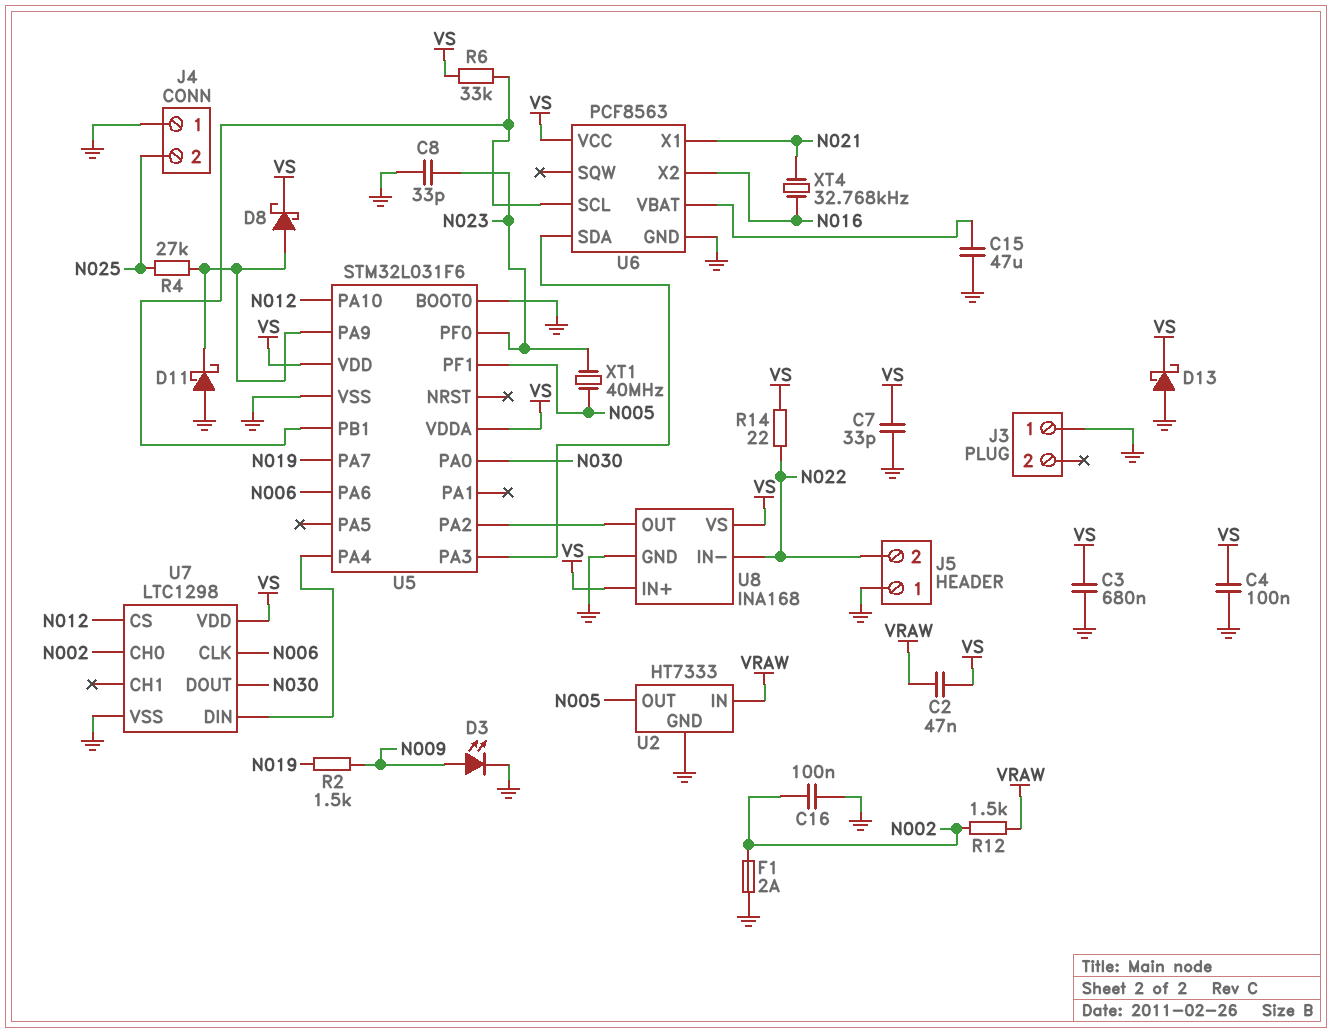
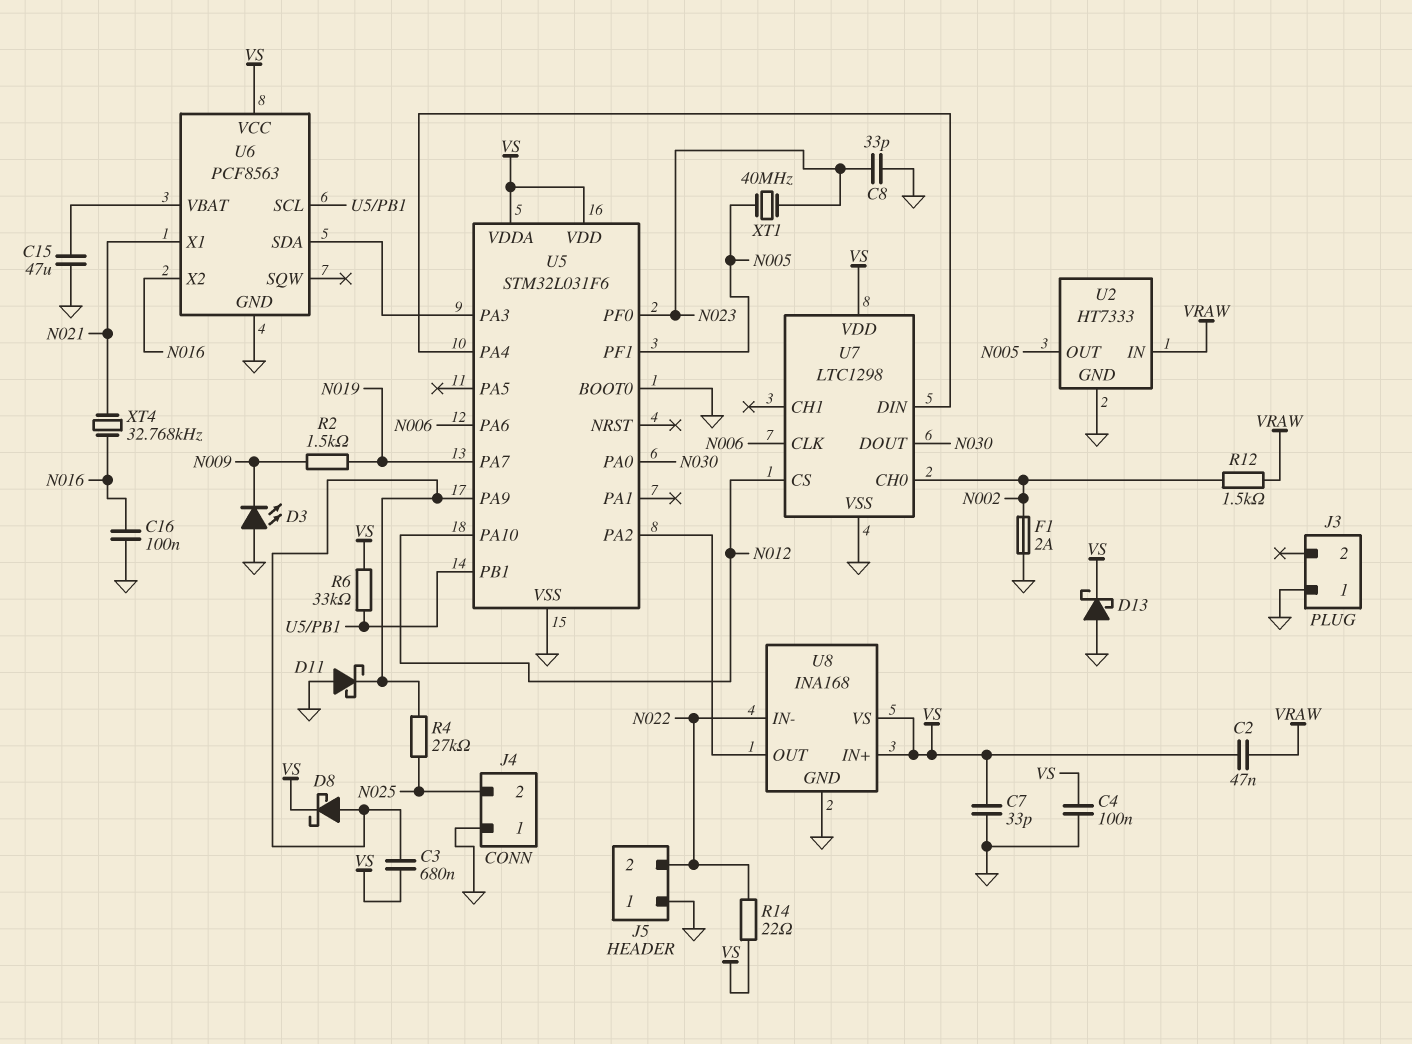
C3: 680nF (GND, VS) -> 680nF (U5/PA9, VS)
C16: 100nF (GND, N002) -> 100nF (GND, N016)
D3: LED (A N009, K GND) -> LED (A GND, K N009)

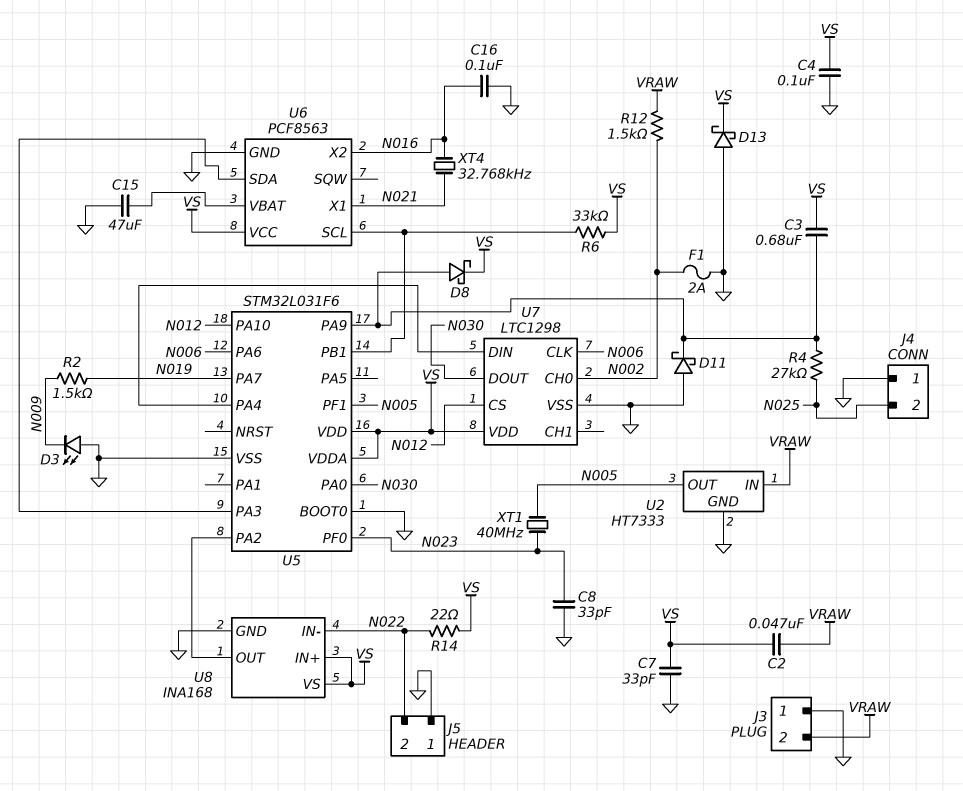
J3 pin 2: none -> VRAW

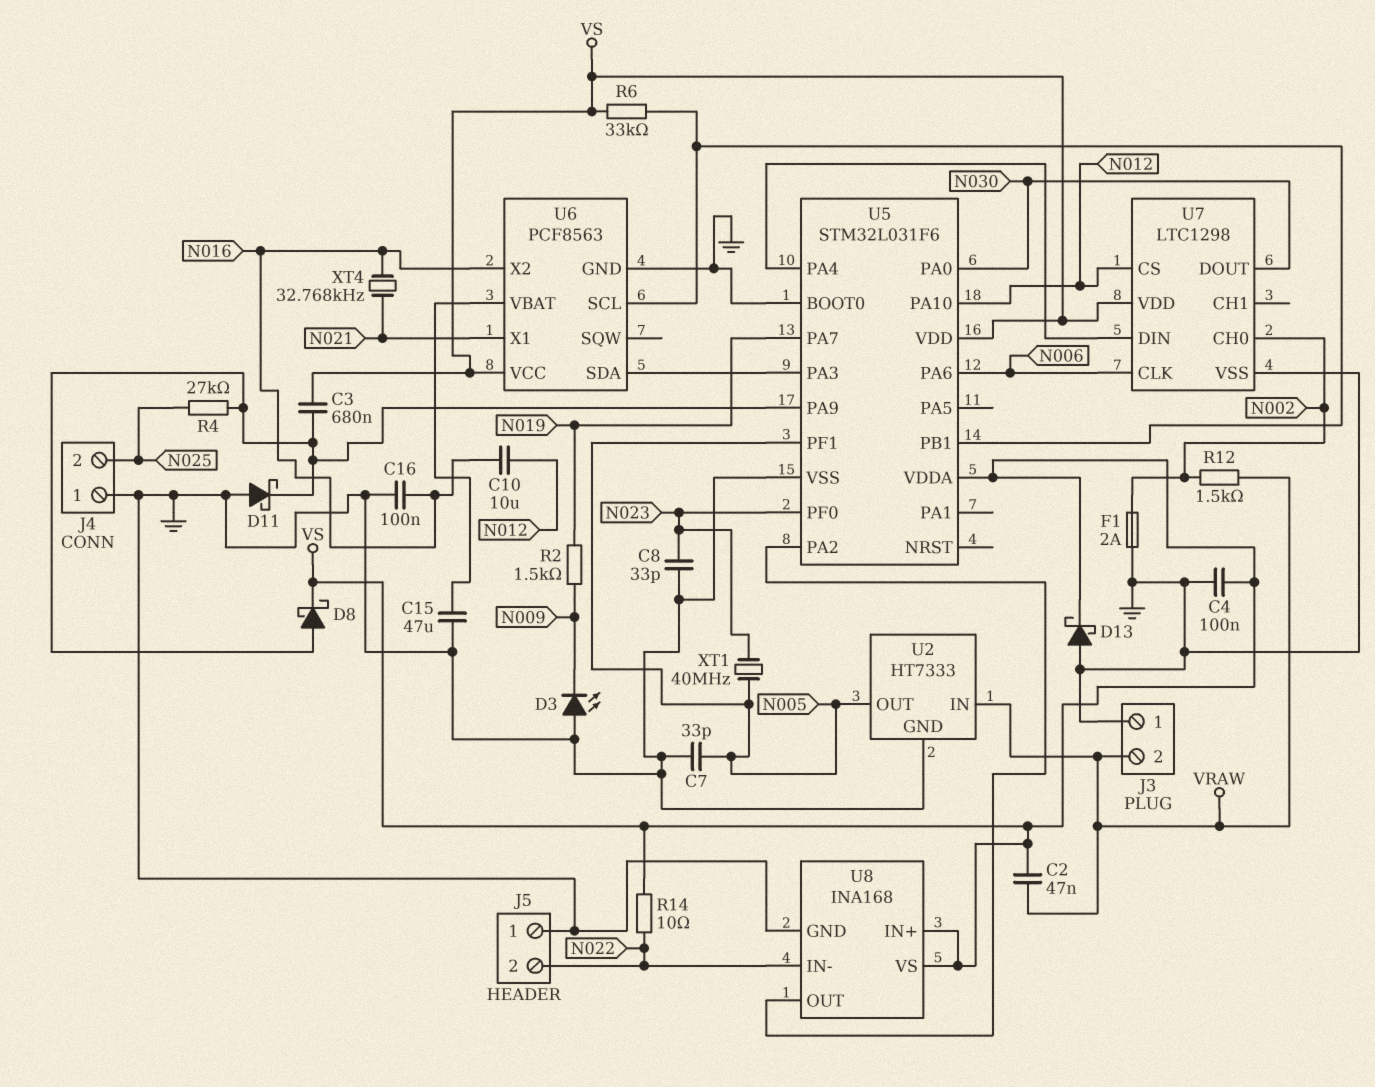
C7: 33pF (GND, VS) -> 33pF (GND, N005)
C10: none -> 10uF (N012, N016)
R14: 22 (N022, VS) -> 10 (N022, VS)

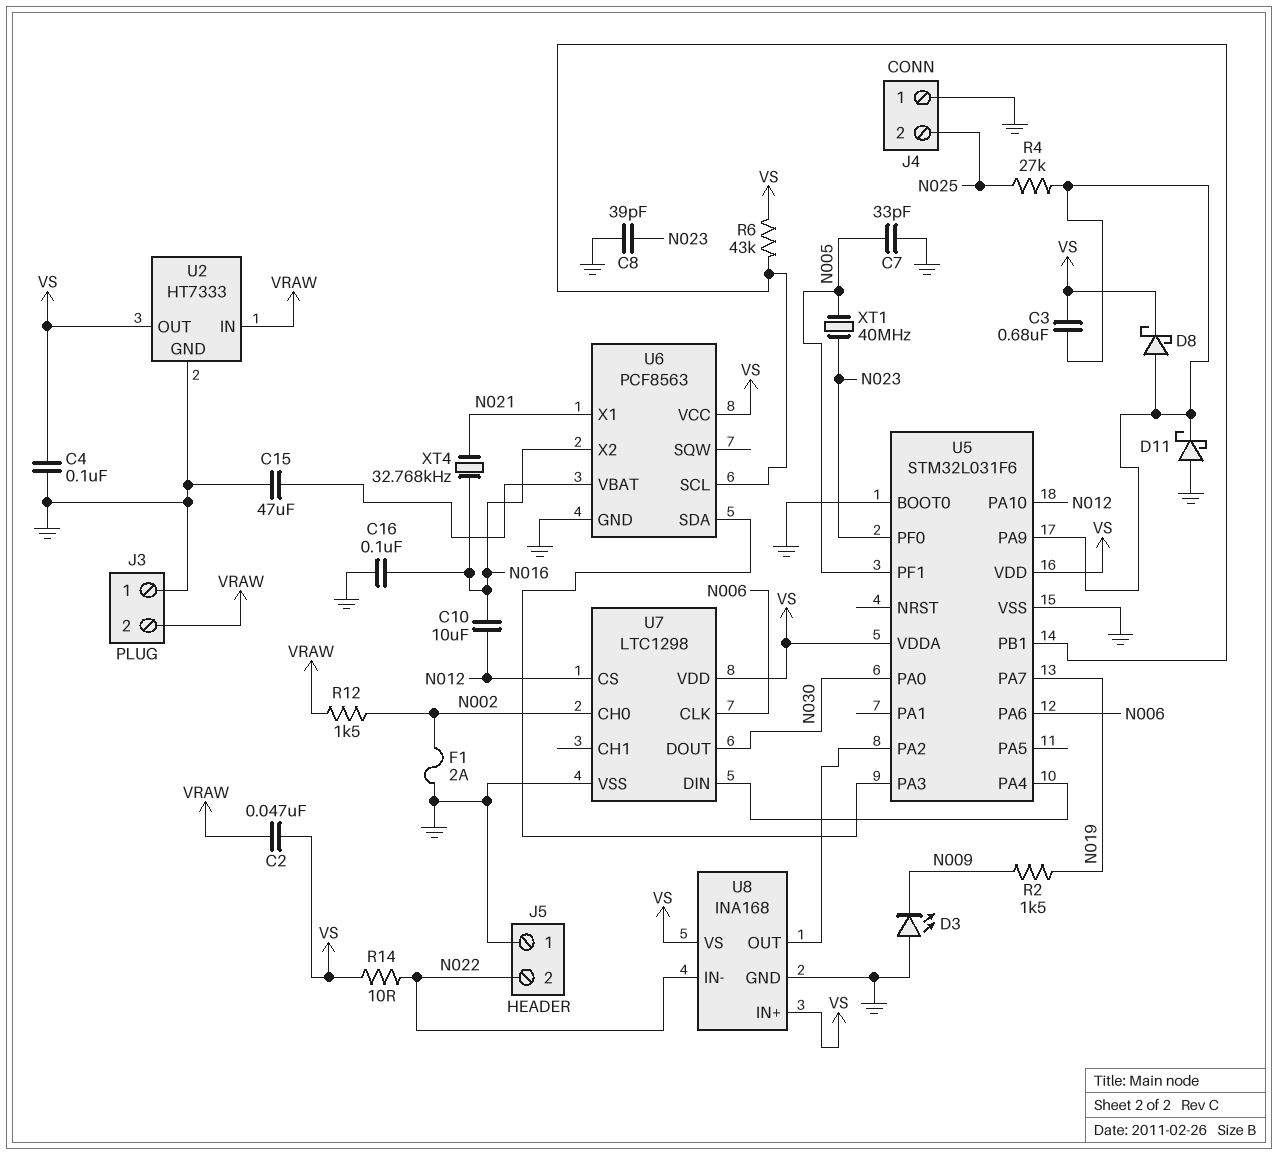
C8: 33pF (GND, N023) -> 39pF (GND, N023)
D13: schottky (A GND, K VS) -> none
R6: 33k (U5/PB1, VS) -> 43k (U5/PB1, VS)
U2 pin OUT: N005 -> VS

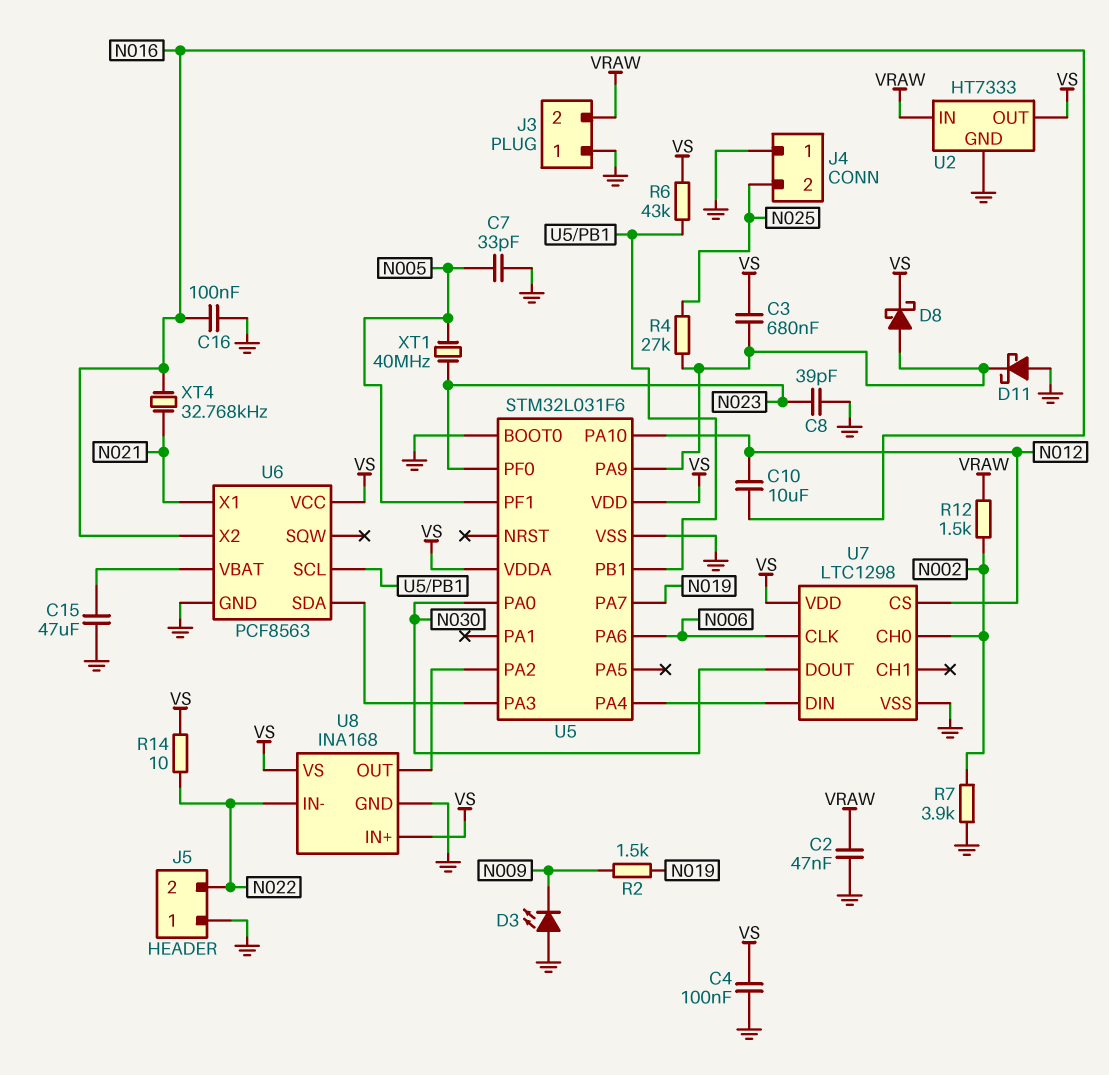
C2: 47nF (VRAW, VS) -> 47nF (GND, VRAW)
F1: 2A (GND, N002) -> none
R7: none -> 3.9k (GND, N002)

